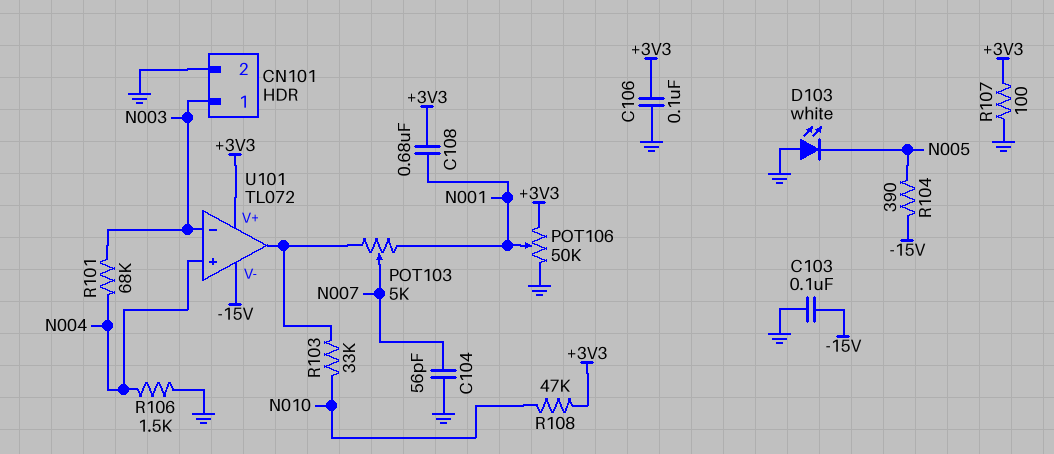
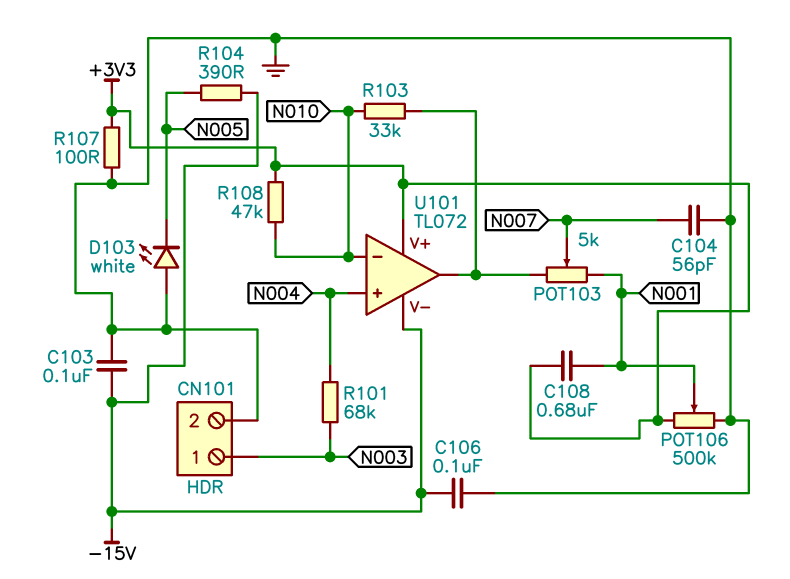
C106: 100nF (+3V3, GND) -> 100nF (-15V, GND)
POT106: 50k (+3V3, GND, wiper N001) -> 500k (+3V3, GND, wiper N001)
R106: 1.5k (GND, N004) -> none
U101 pin in-: N003 -> N010

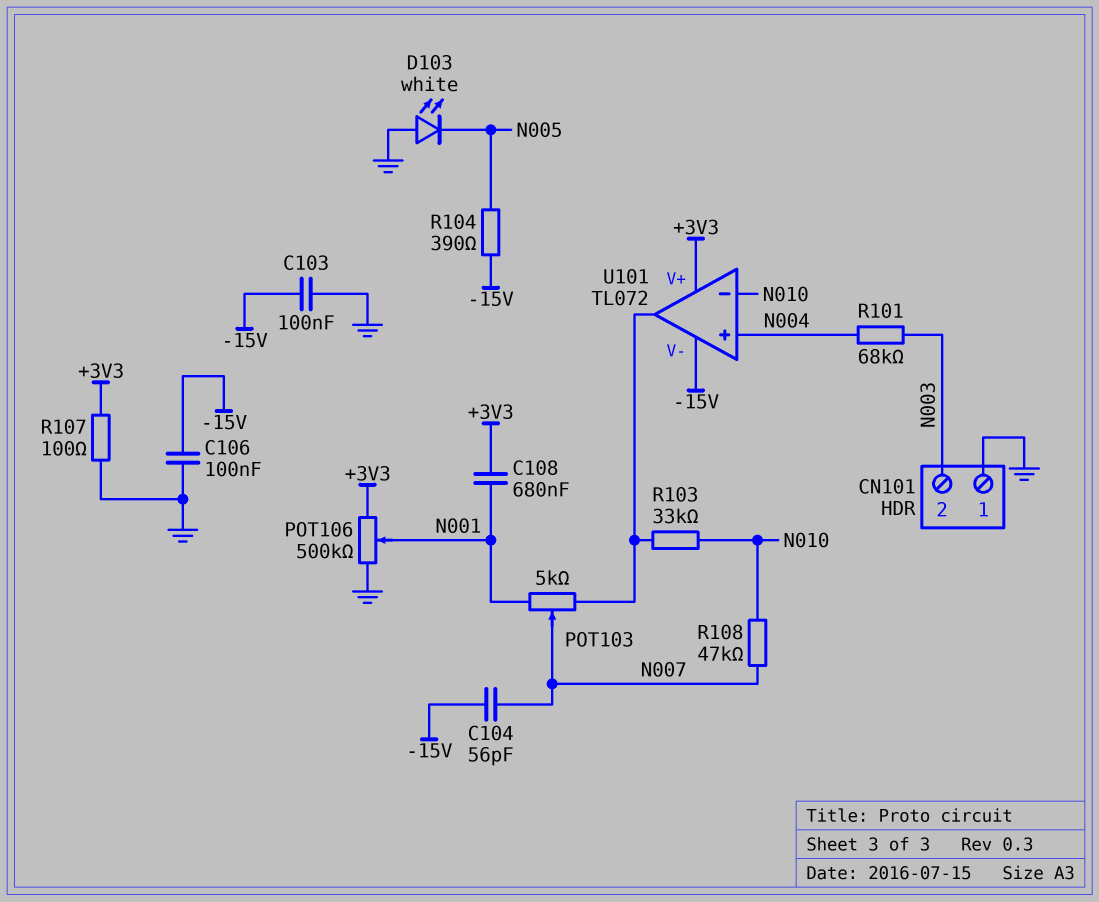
C104: 56pF (GND, N007) -> 56pF (-15V, N007)
CN101 pin 1: N003 -> GND
CN101 pin 2: GND -> N003
R108: 47k (+3V3, N010) -> 47k (N007, N010)

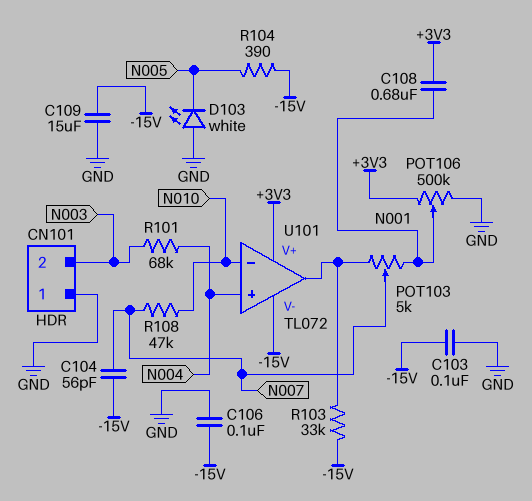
C109: none -> 15uF (-15V, GND)
R103: 33k (N010, U101/out) -> 33k (-15V, U101/out)
R107: 100 (+3V3, GND) -> none

